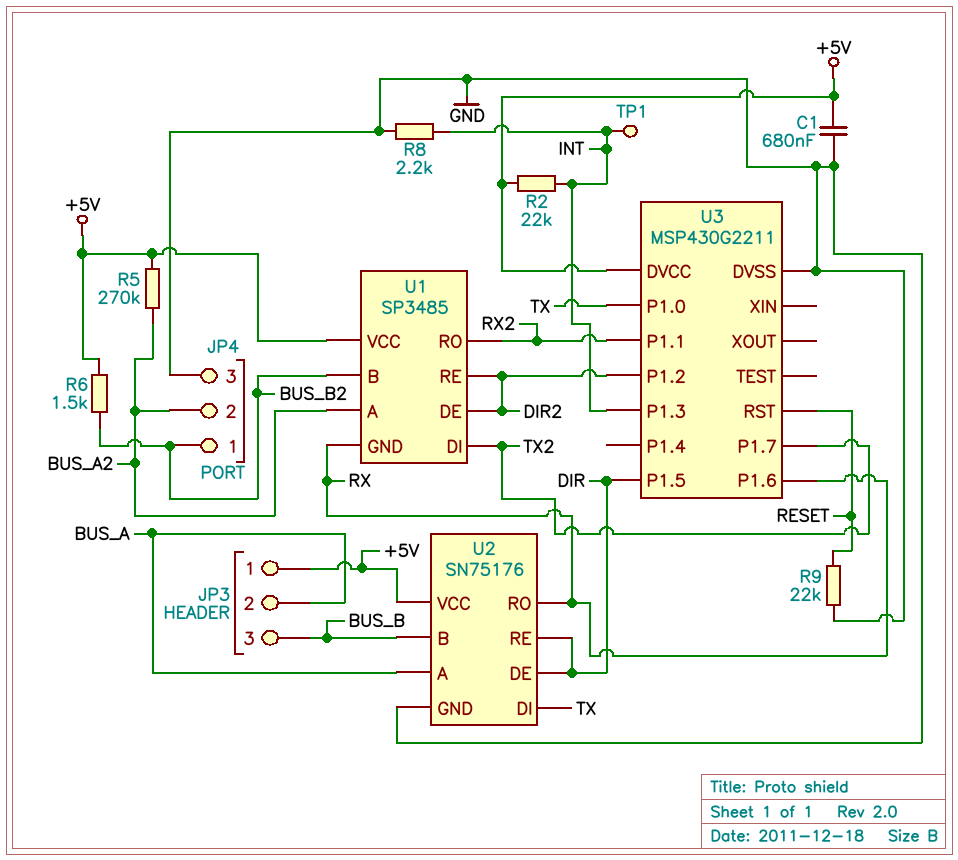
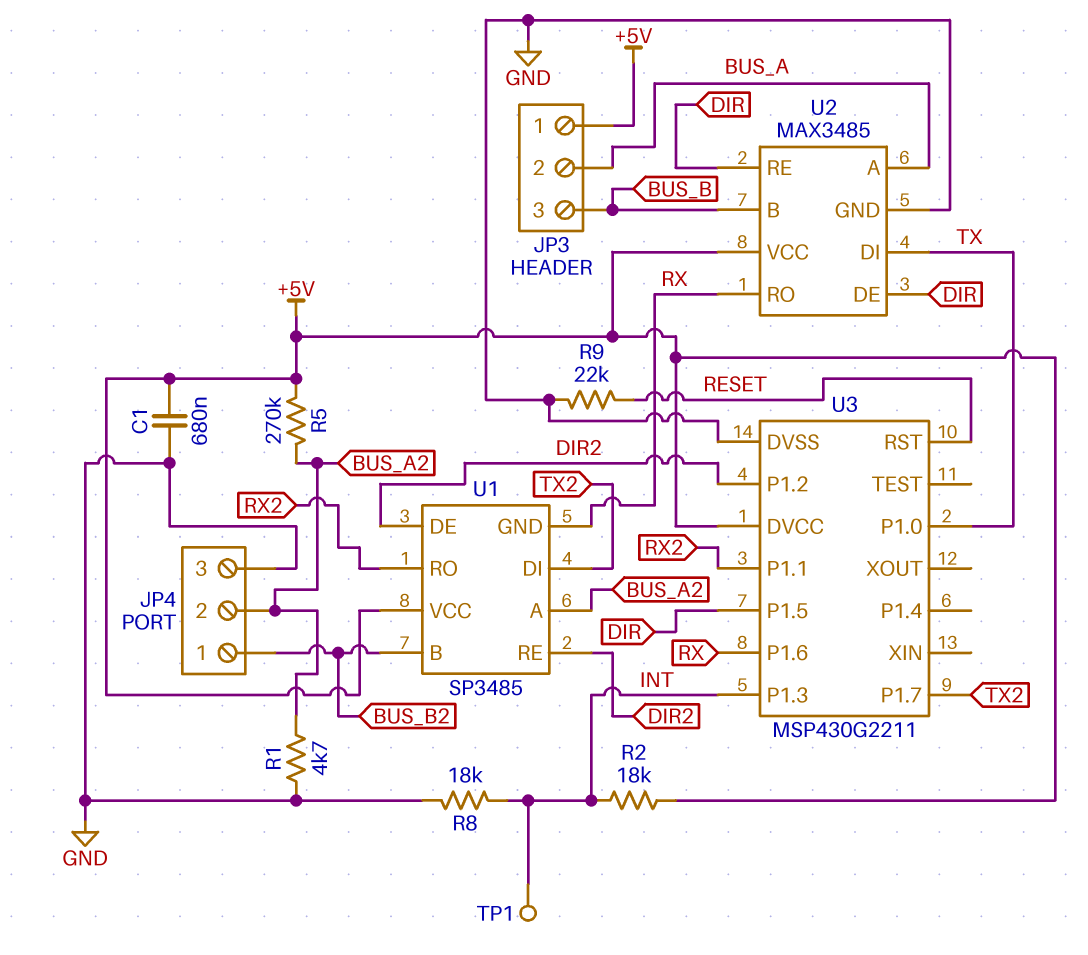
R1: none -> 4.7k (BUS_A2, GND)
R2: 22k (+5V, INT) -> 18k (+5V, INT)
R6: 1.5k (+5V, BUS_B2) -> none
R8: 2.2k (GND, INT) -> 18k (GND, INT)
U2: SN75176 -> MAX3485

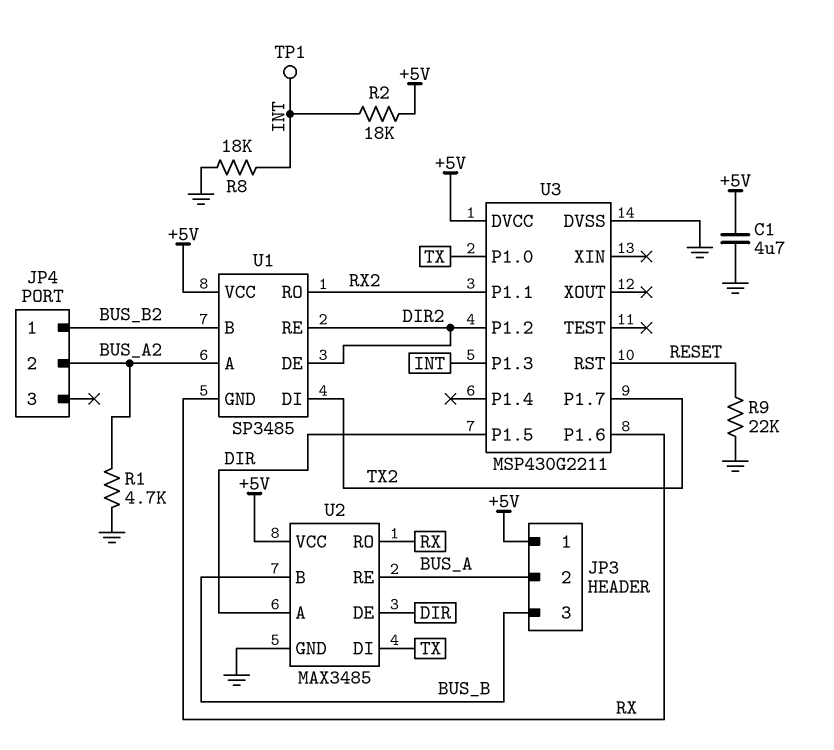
C1: 680nF (+5V, GND) -> 4.7uF (+5V, GND)
JP4 pin 3: GND -> none
R5: 270k (+5V, BUS_A2) -> none
U2 pin A: BUS_A -> DIR
U2 pin RE: DIR -> BUS_A

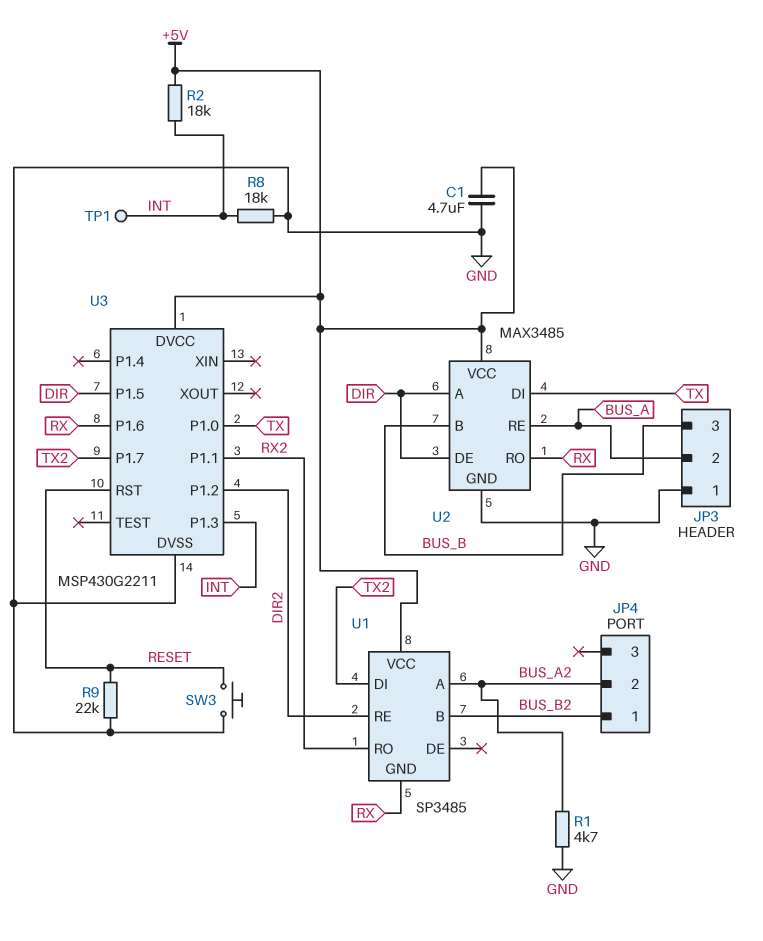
JP3 pin 1: +5V -> GND
SW3: none -> button (GND, RESET)
U1 pin DE: DIR2 -> none

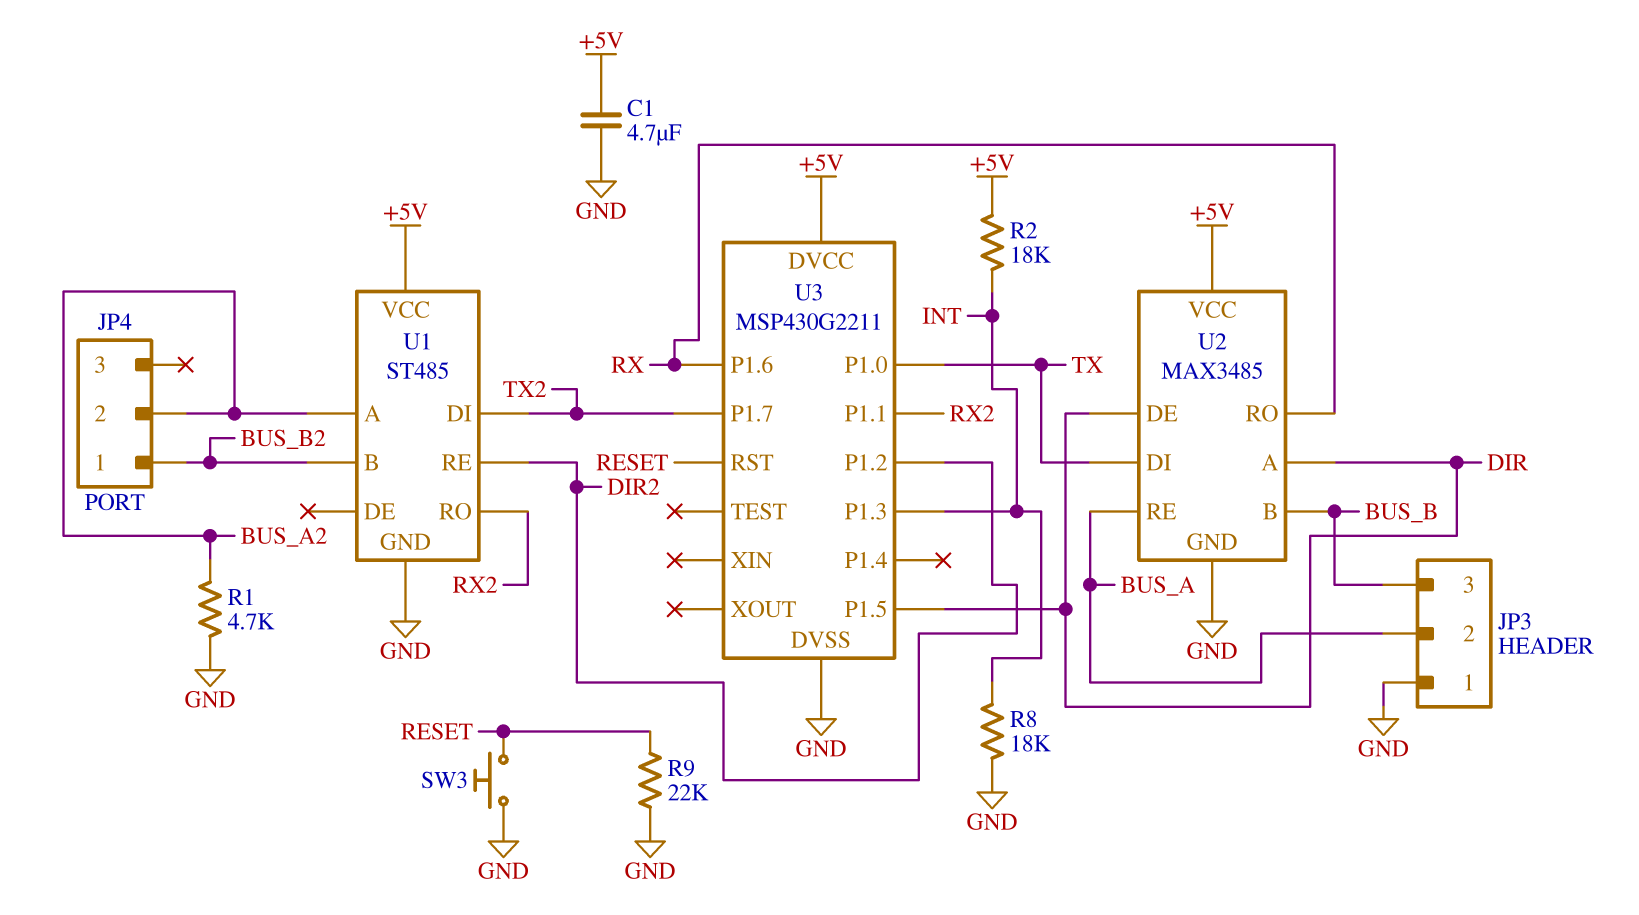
TP1: test point (INT) -> none
U1: SP3485 -> ST485
U1 pin GND: RX -> GND

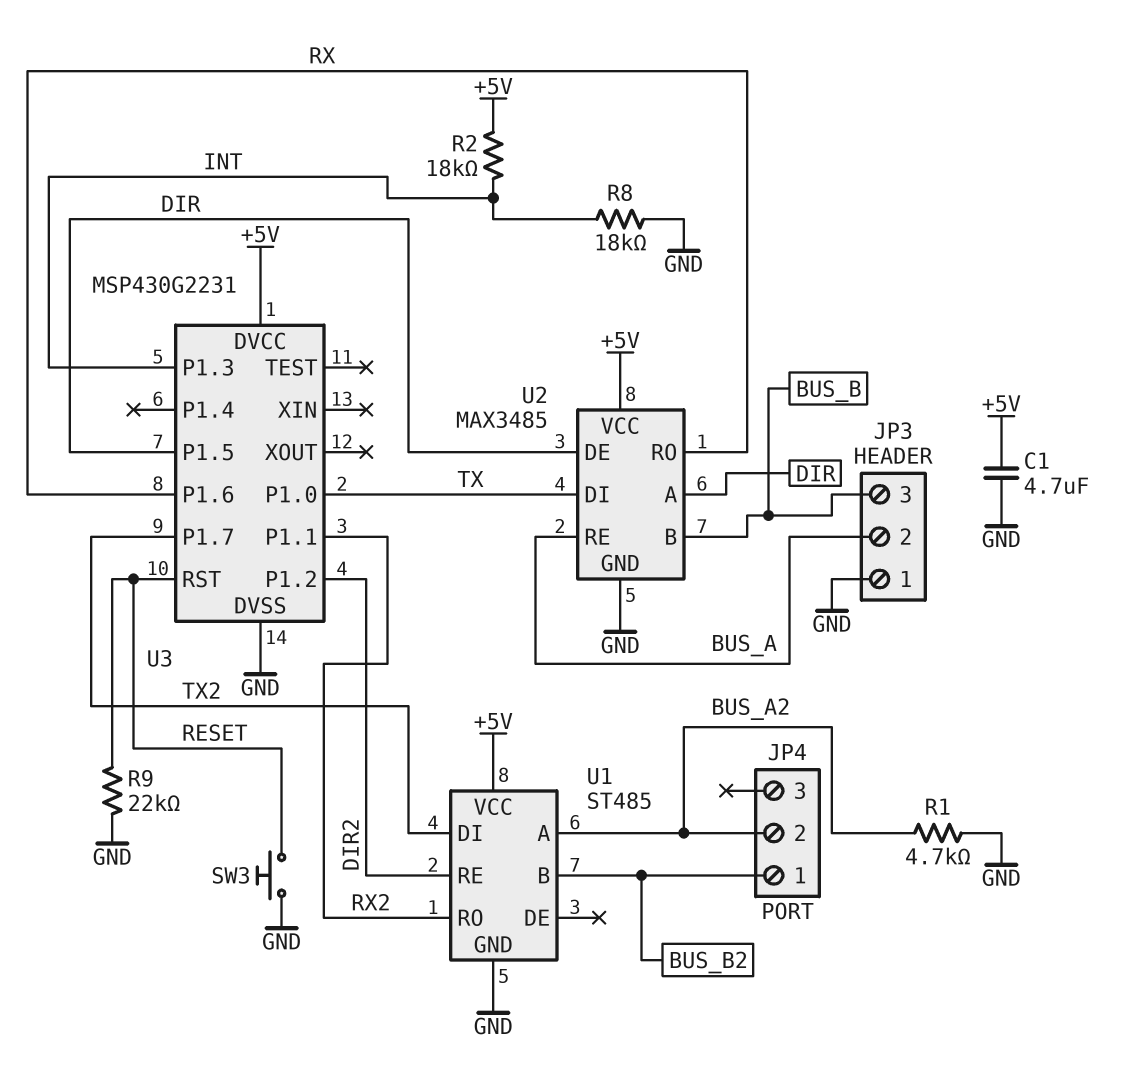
U3: MSP430G2211 -> MSP430G2231

